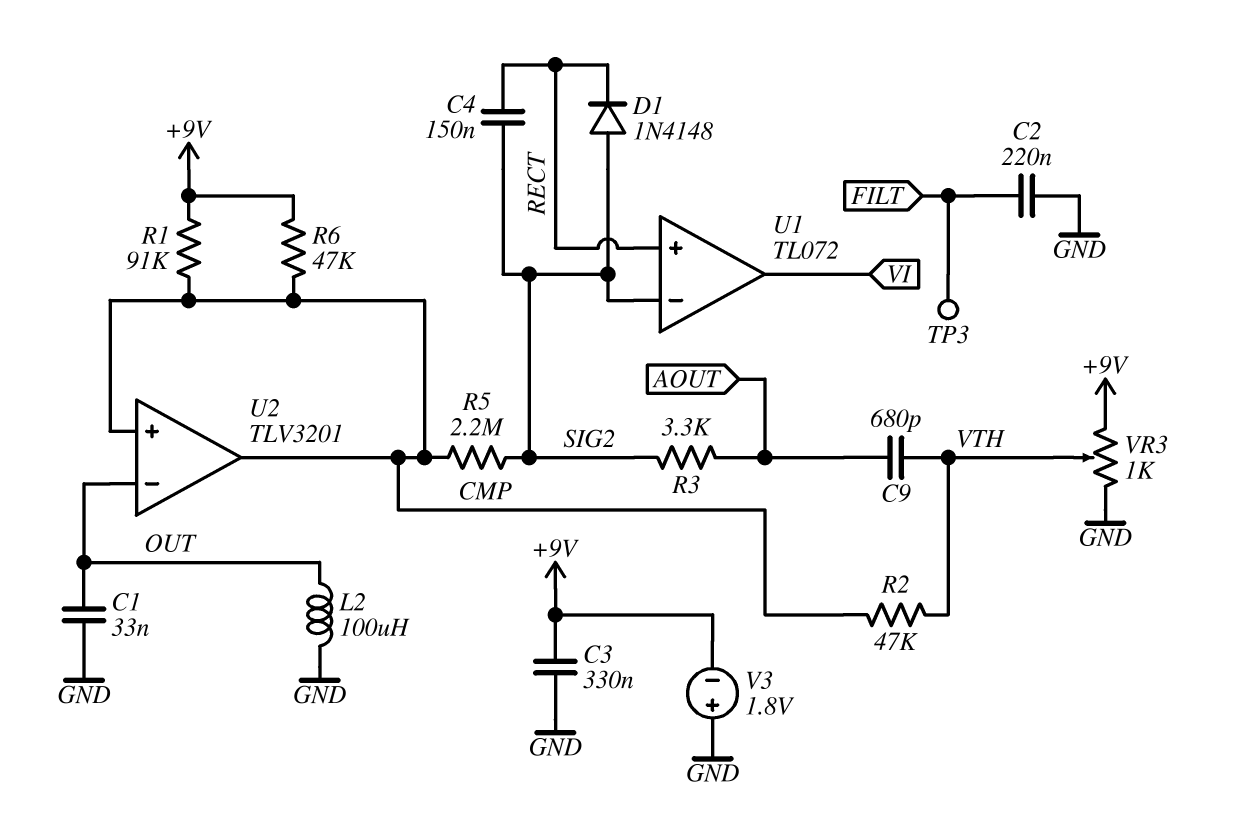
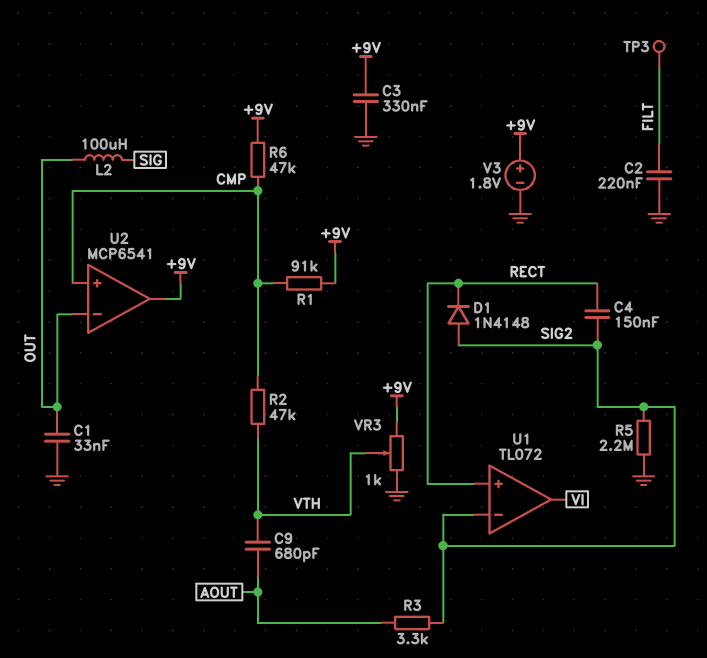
L2: 100uH (GND, OUT) -> 100uH (OUT, SIG)
R5: 2.2M (CMP, SIG2) -> 2.2M (GND, SIG2)
U2: TLV3201 -> MCP6541
U2 pin out: CMP -> +9V
V3: 1.8V (plus GND, minus +9V) -> 1.8V (plus +9V, minus GND)

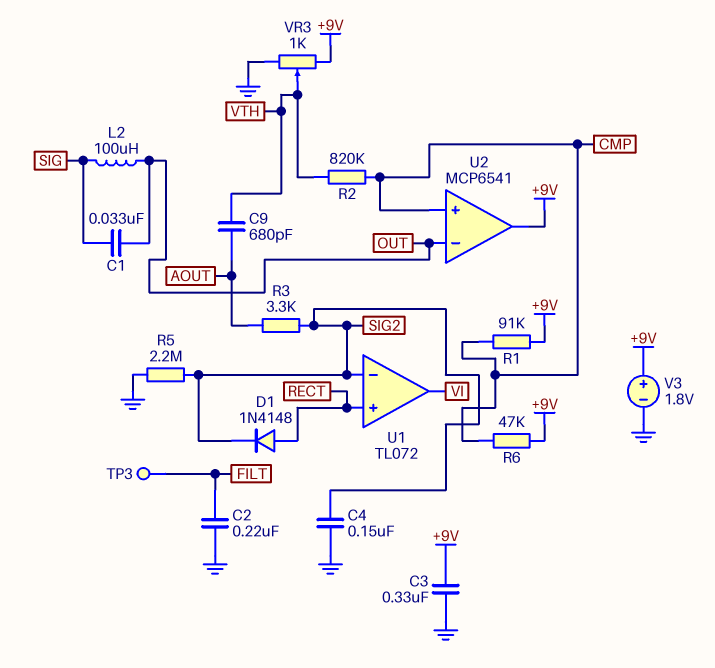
C1: 33nF (GND, OUT) -> 33nF (OUT, SIG)
C4: 150nF (RECT, SIG2) -> 150nF (GND, SIG2)
D1: diode 1N4148 (A SIG2, K RECT) -> diode 1N4148 (A RECT, K SIG2)
R2: 47k (CMP, VTH) -> 820k (CMP, VTH)

